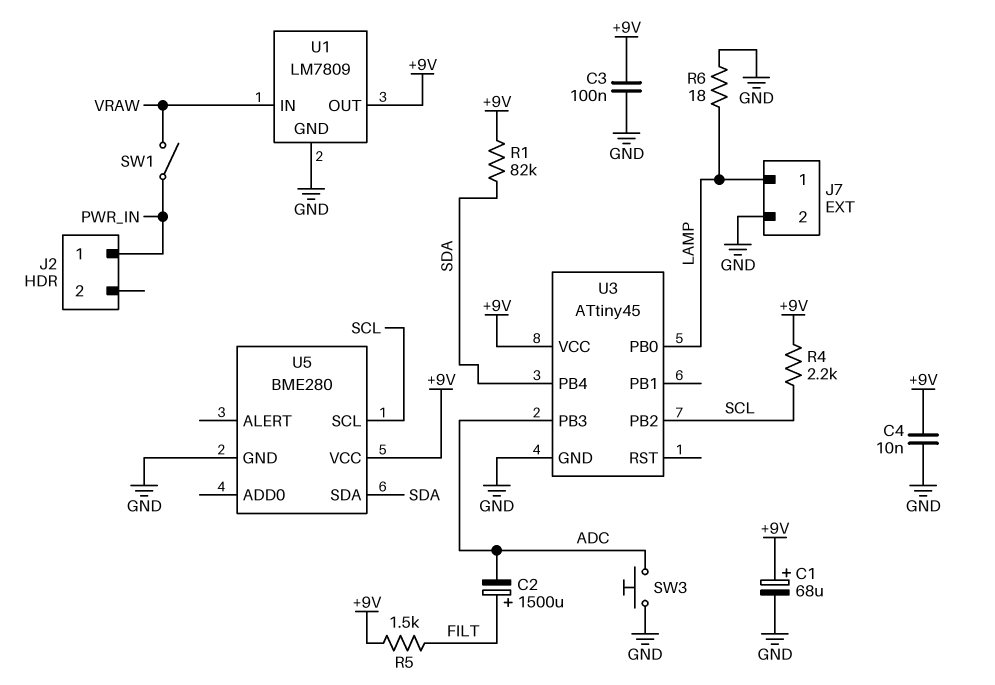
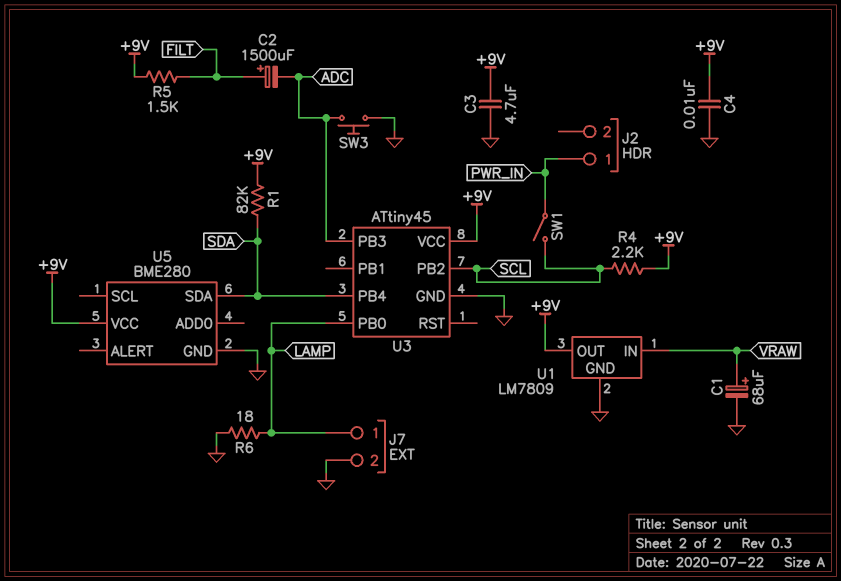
C1: 68uF (plus +9V, minus GND) -> 68uF (plus VRAW, minus GND)
C3: 100nF (+9V, GND) -> 4.7uF (+9V, GND)
SW1: switch (PWR_IN, VRAW) -> switch (PWR_IN, SCL)
U5 pin SCL: SCL -> none

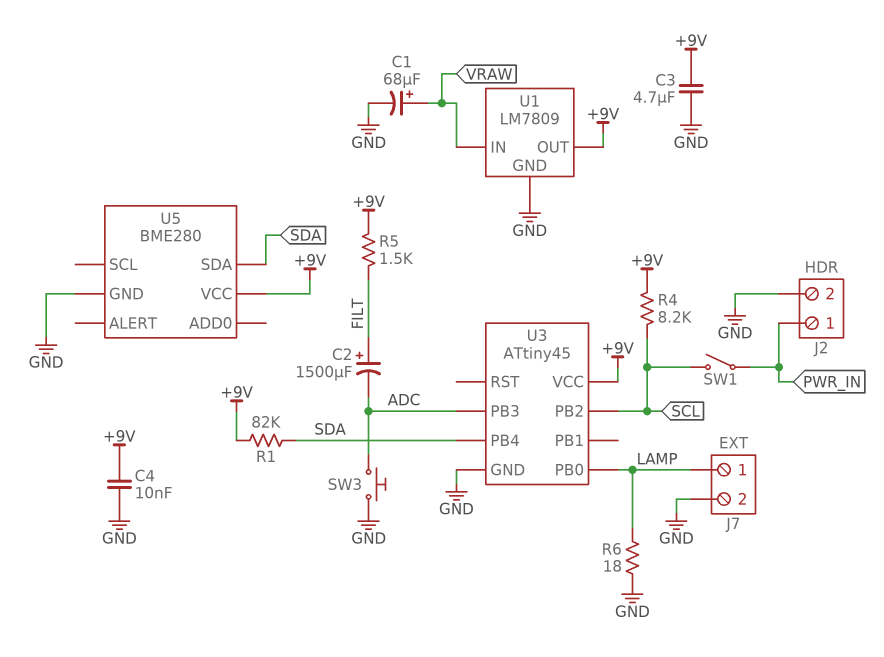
J2 pin 2: none -> GND
R4: 2.2k (+9V, SCL) -> 8.2k (+9V, SCL)

